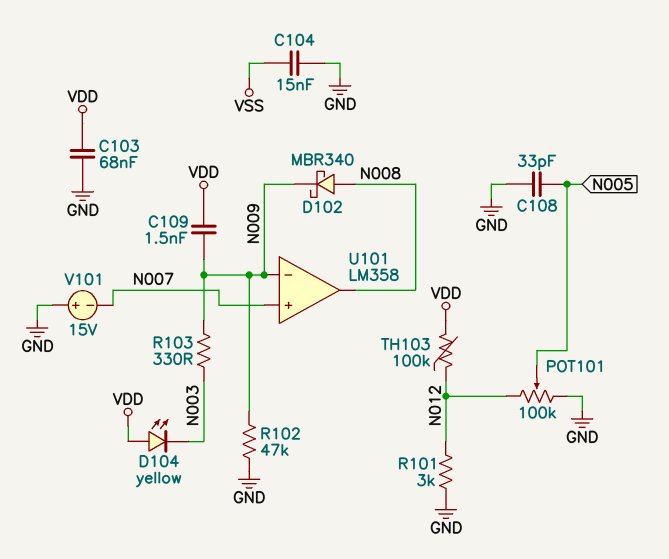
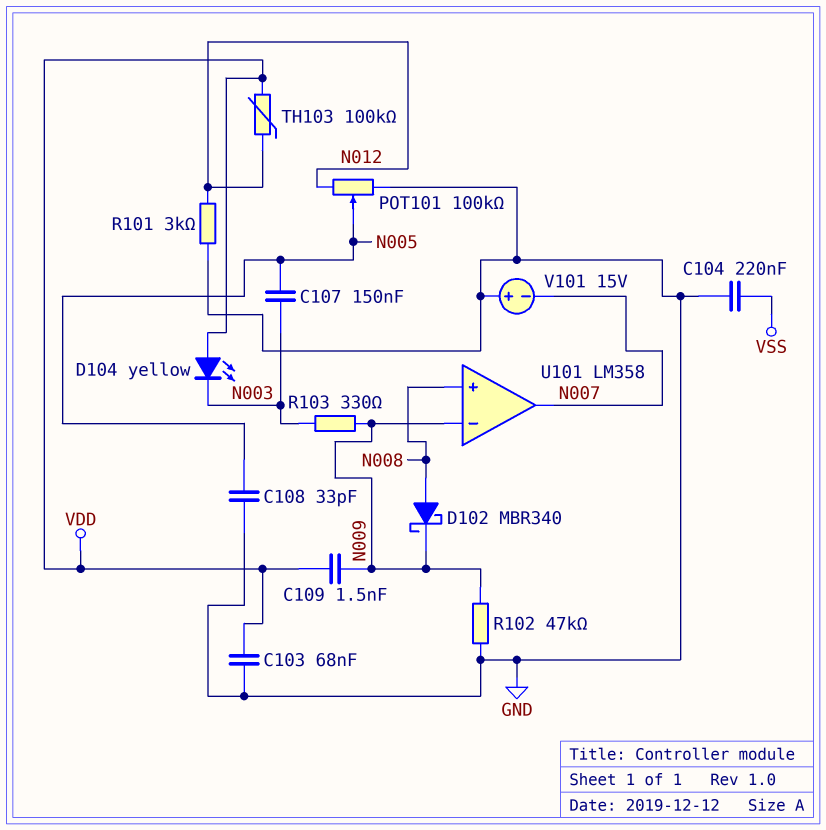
C104: 15nF (GND, VSS) -> 220nF (GND, VSS)
C107: none -> 150nF (N003, N005)
U101 pin in+: N007 -> N008
U101 pin out: N008 -> N007

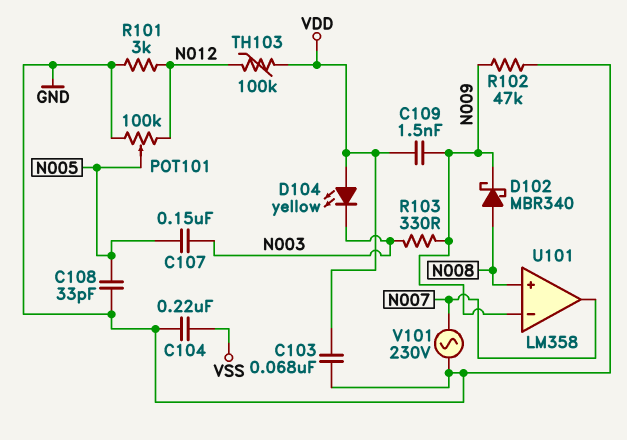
V101: 15V (plus GND, minus N007) -> AC 230V (GND, N007)

